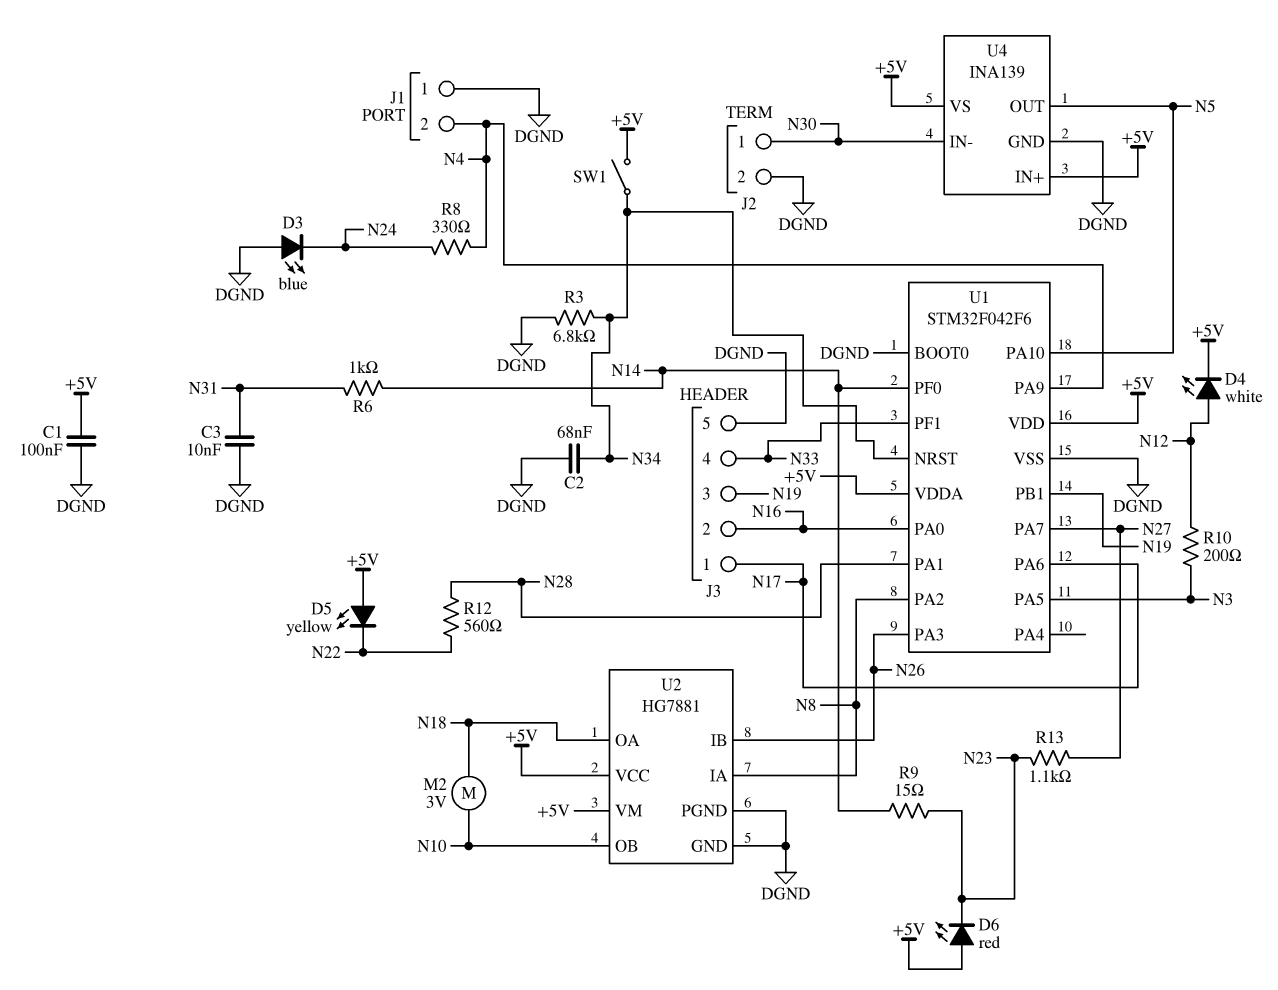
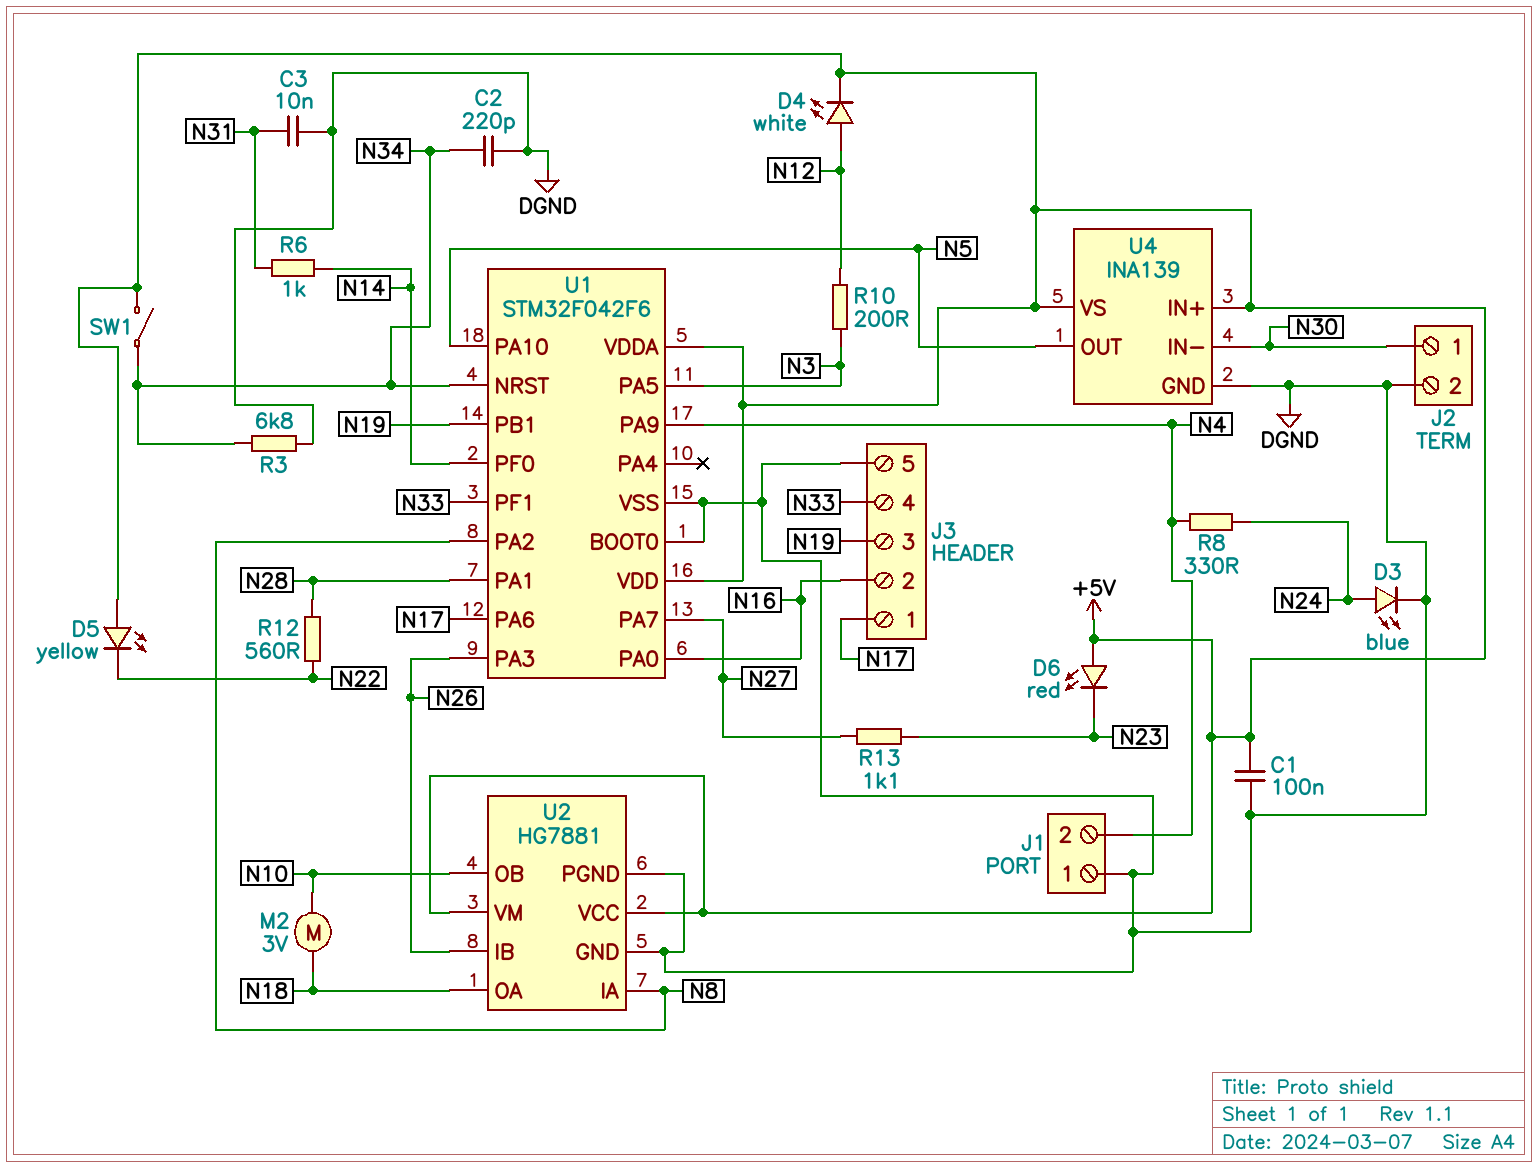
C2: 68nF (DGND, N34) -> 220pF (DGND, N34)
D3: LED blue (A DGND, K N24) -> LED blue (A N24, K DGND)
R9: 15 (N14, N23) -> none

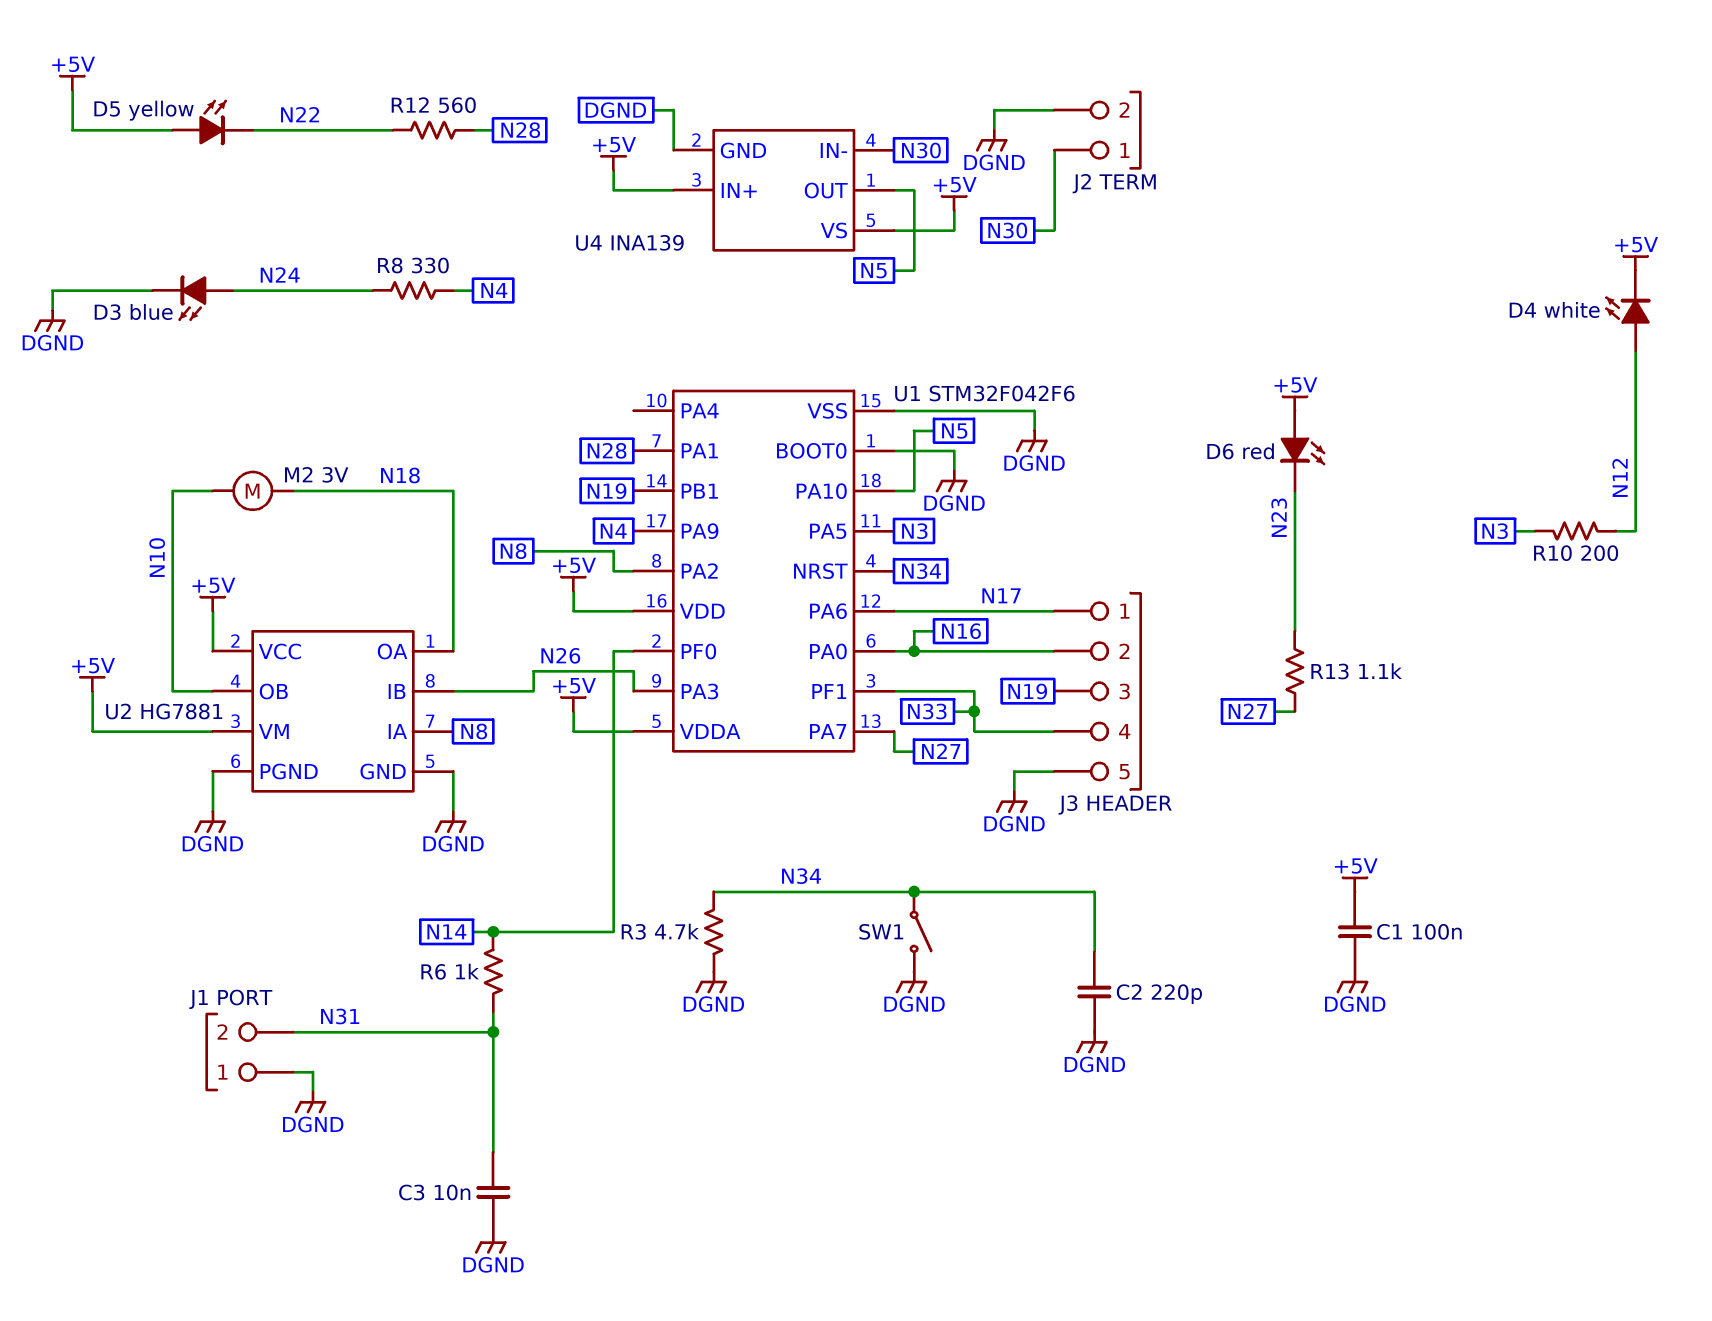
J1 pin 2: N4 -> N31
R3: 6.8k (DGND, N34) -> 4.7k (DGND, N34)
SW1: switch (+5V, N34) -> switch (DGND, N34)

